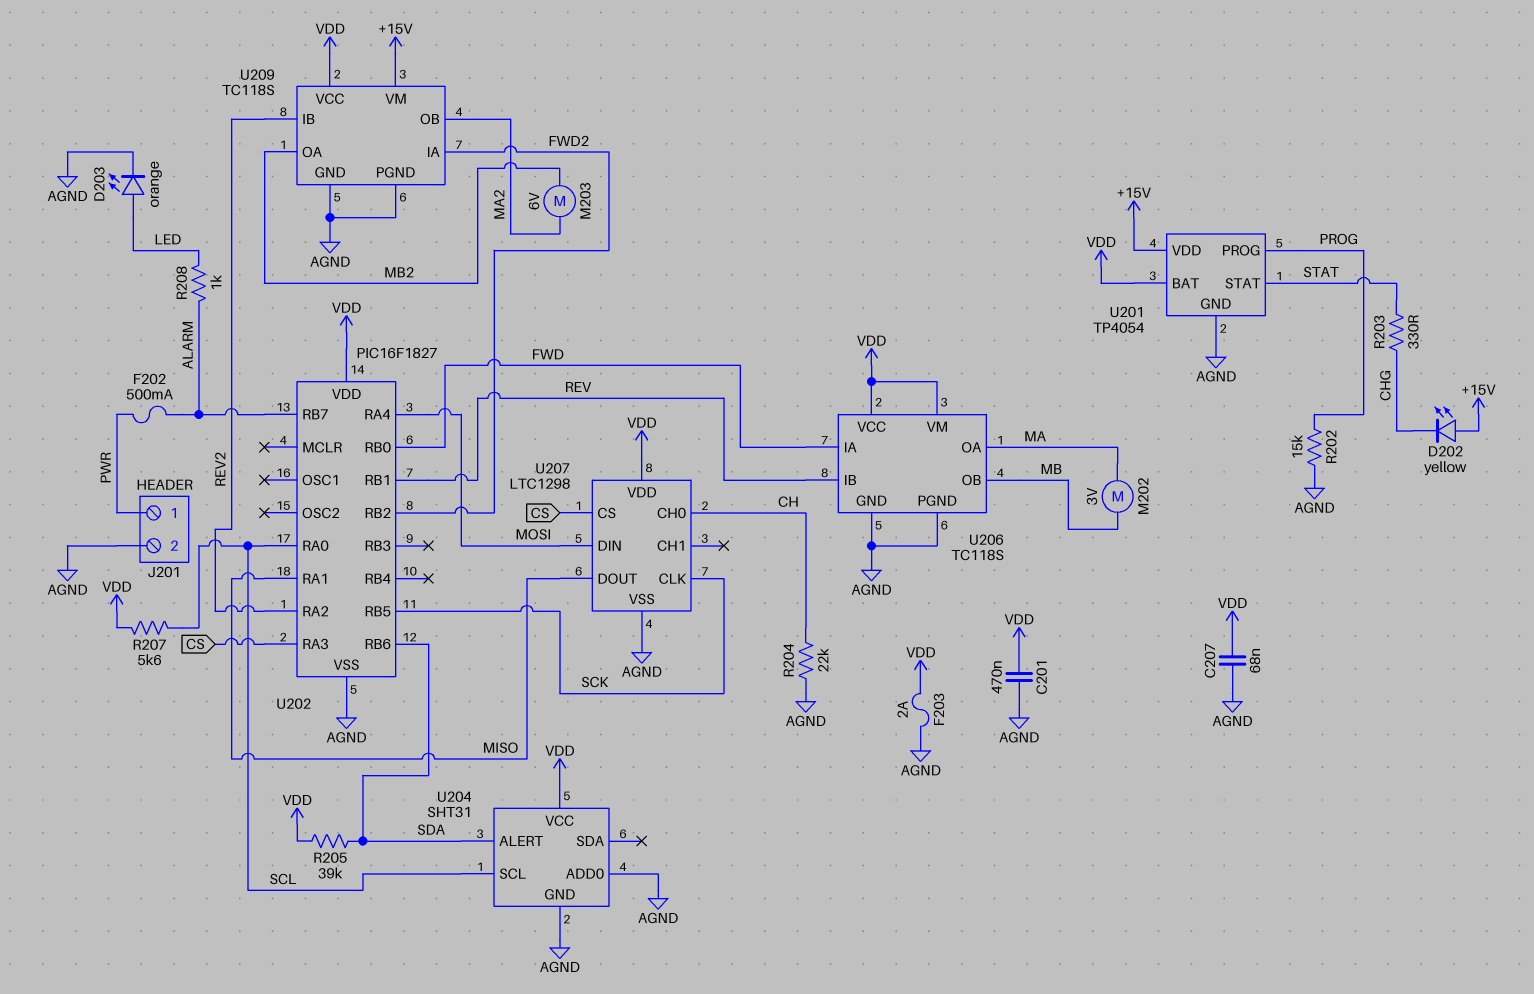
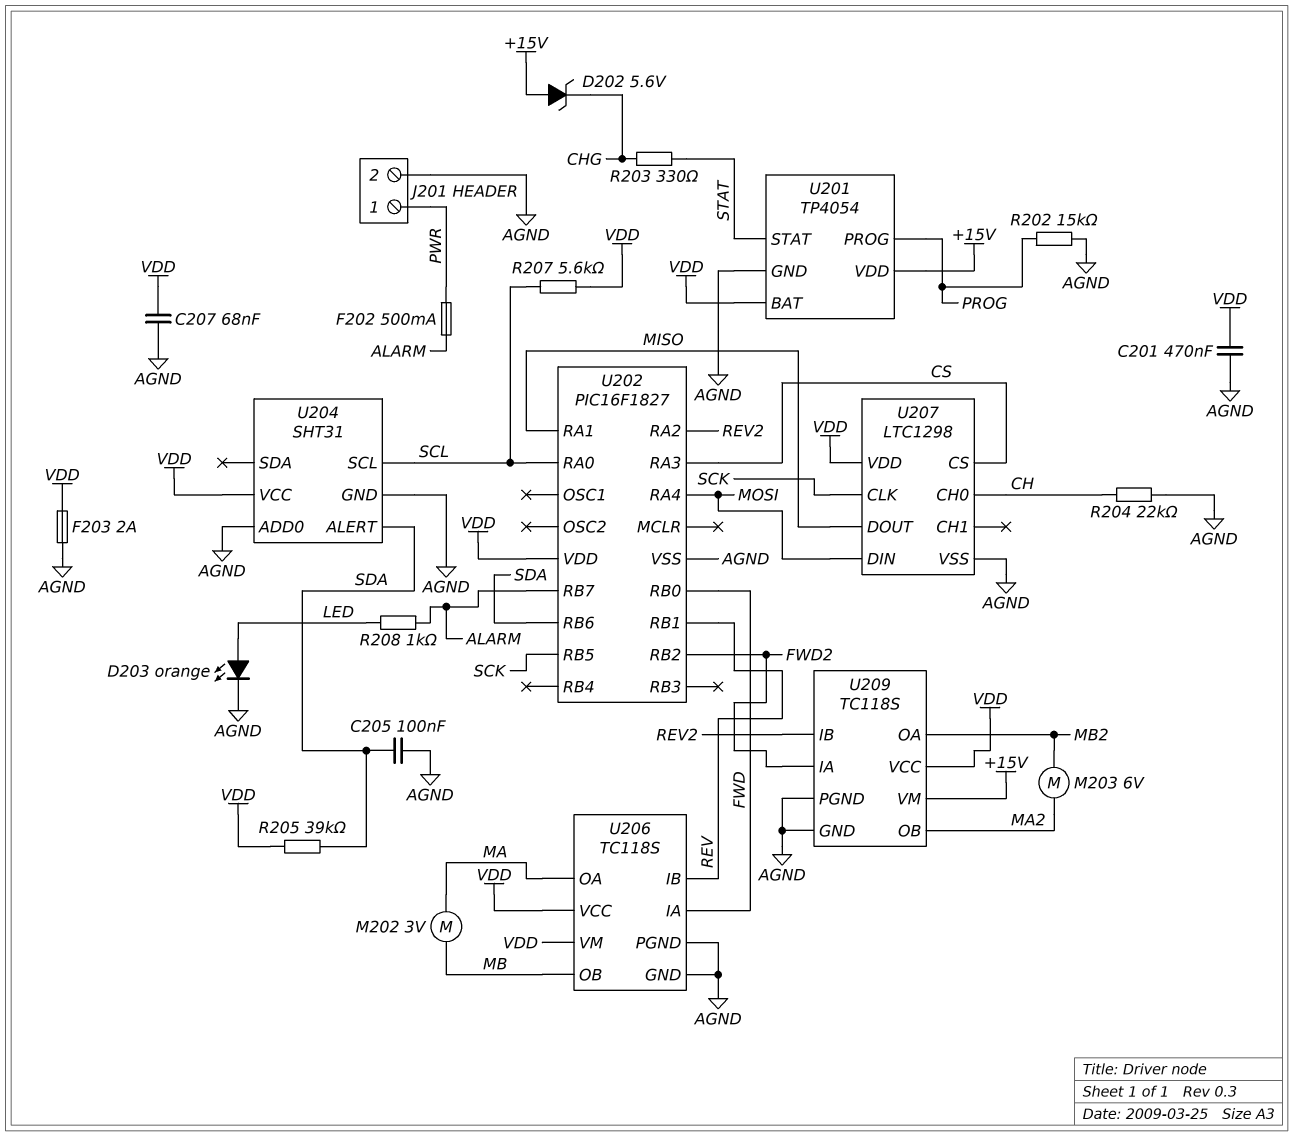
C205: none -> 100nF (AGND, SDA)
D202: LED yellow (A +15V, K CHG) -> zener 5.6V (A +15V, K CHG)

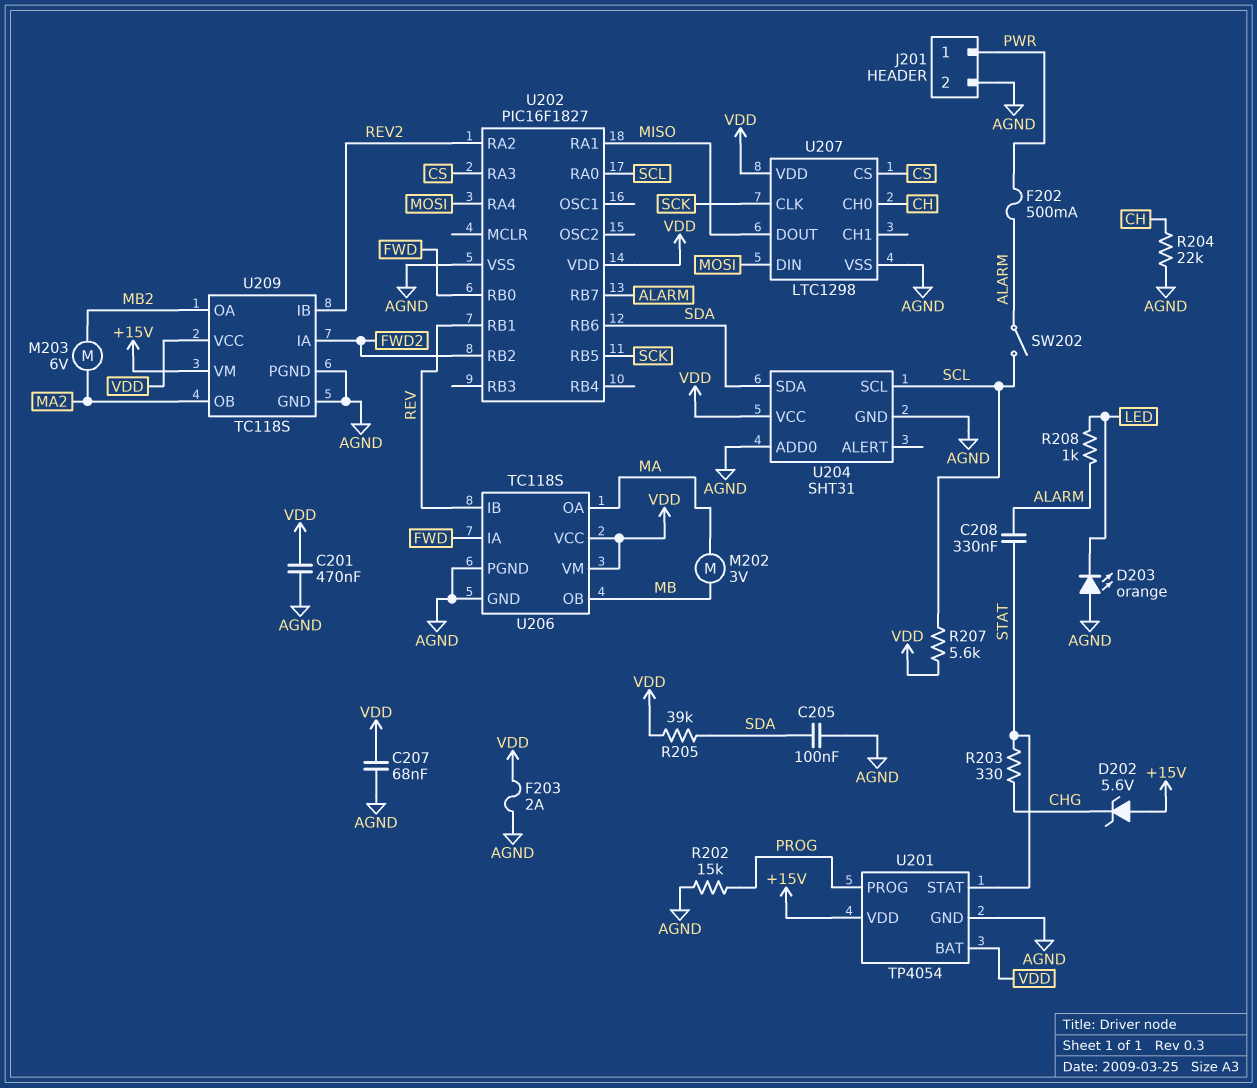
C208: none -> 330nF (ALARM, STAT)
D203: LED orange (A LED, K AGND) -> LED orange (A AGND, K LED)
SW202: none -> switch (ALARM, SCL)
U204 pin ALERT: SDA -> none
U204 pin SDA: none -> SDA

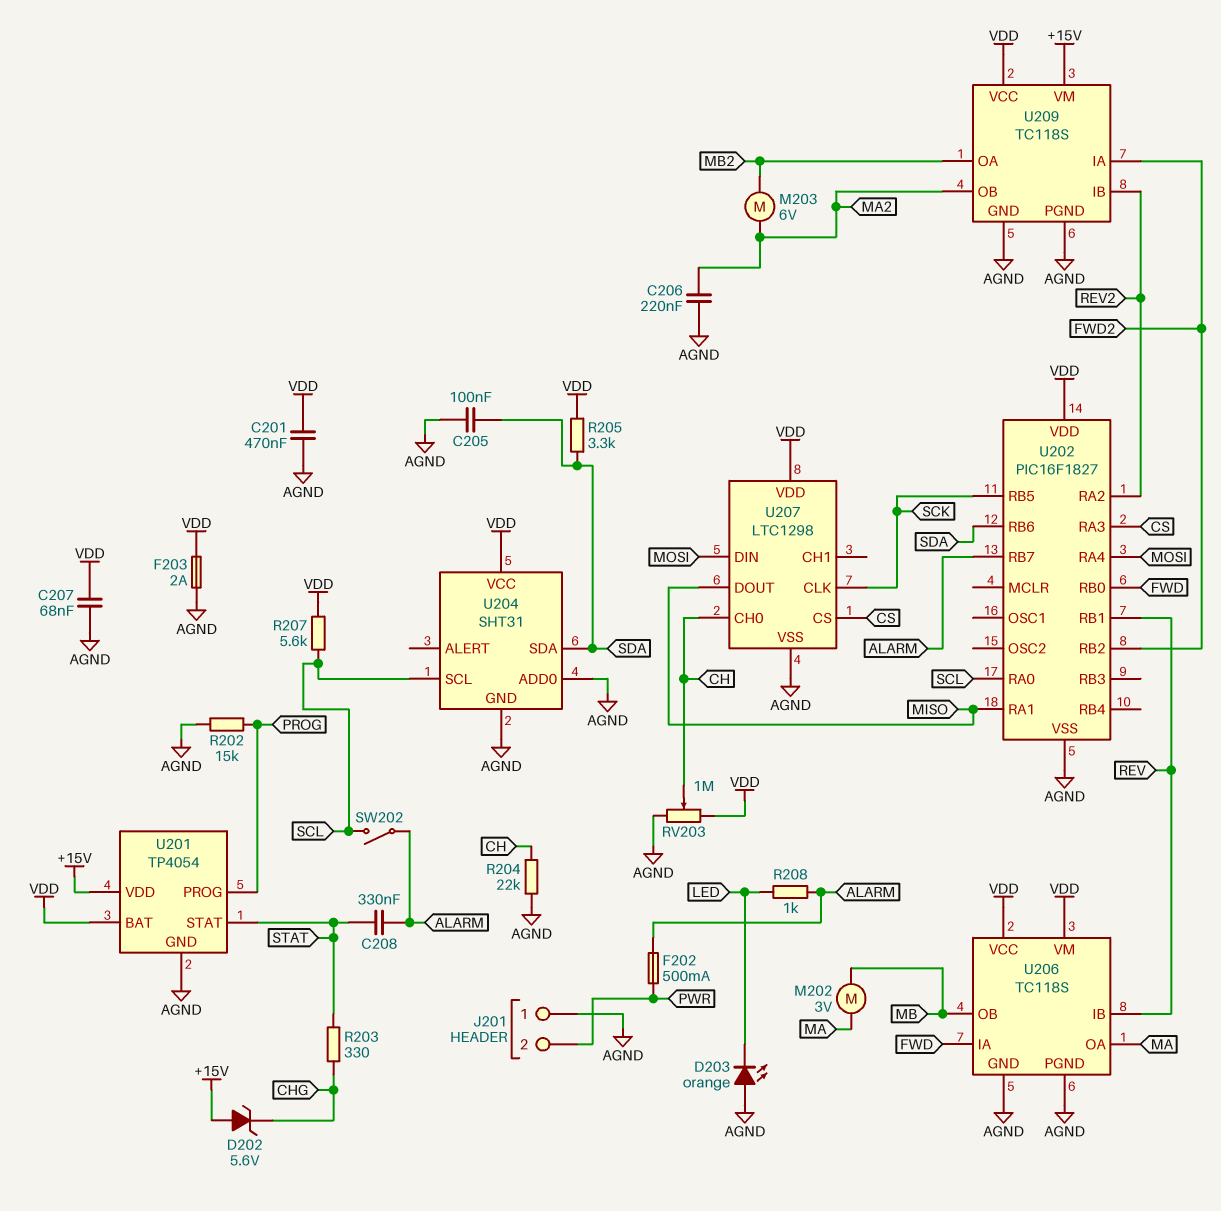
C206: none -> 220nF (AGND, MA2)
J201 pin 1: PWR -> AGND
J201 pin 2: AGND -> PWR
R205: 39k (SDA, VDD) -> 3.3k (SDA, VDD)
RV203: none -> 1M (AGND, VDD, wiper CH)

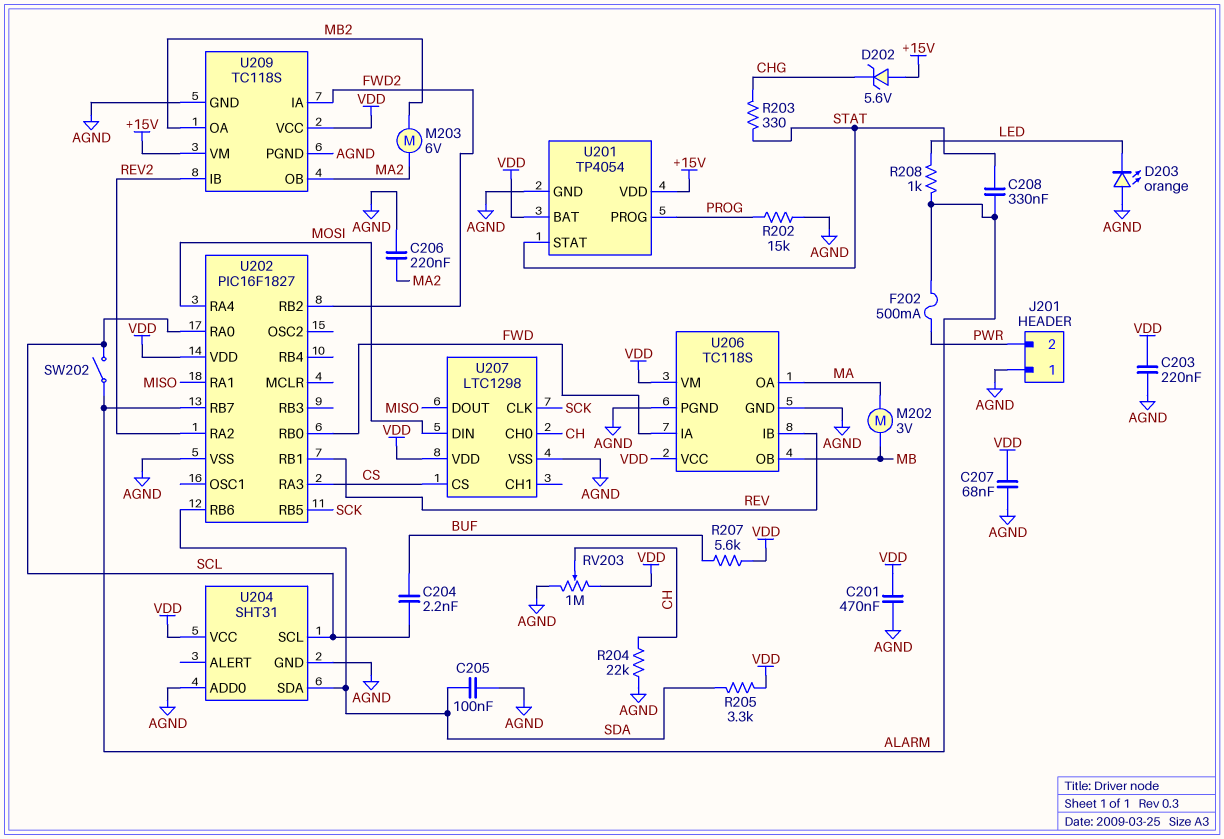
C203: none -> 220nF (AGND, VDD)
C204: none -> 2.2nF (BUF, SCL)
F203: 2A (AGND, VDD) -> none
R207: 5.6k (SCL, VDD) -> 5.6k (BUF, VDD)

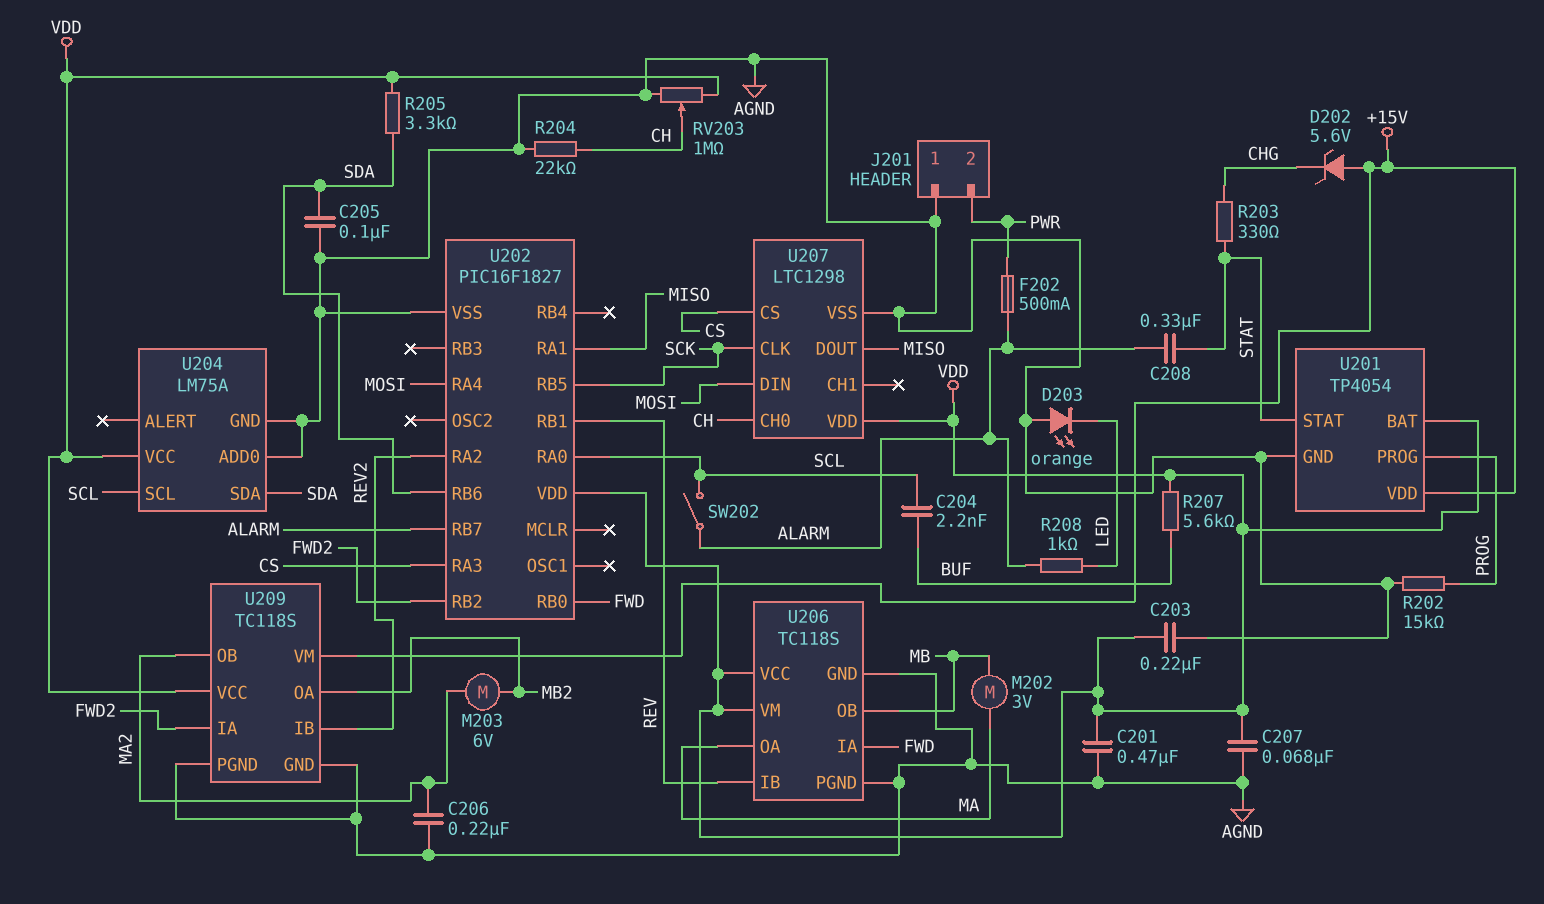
U204: SHT31 -> LM75A

